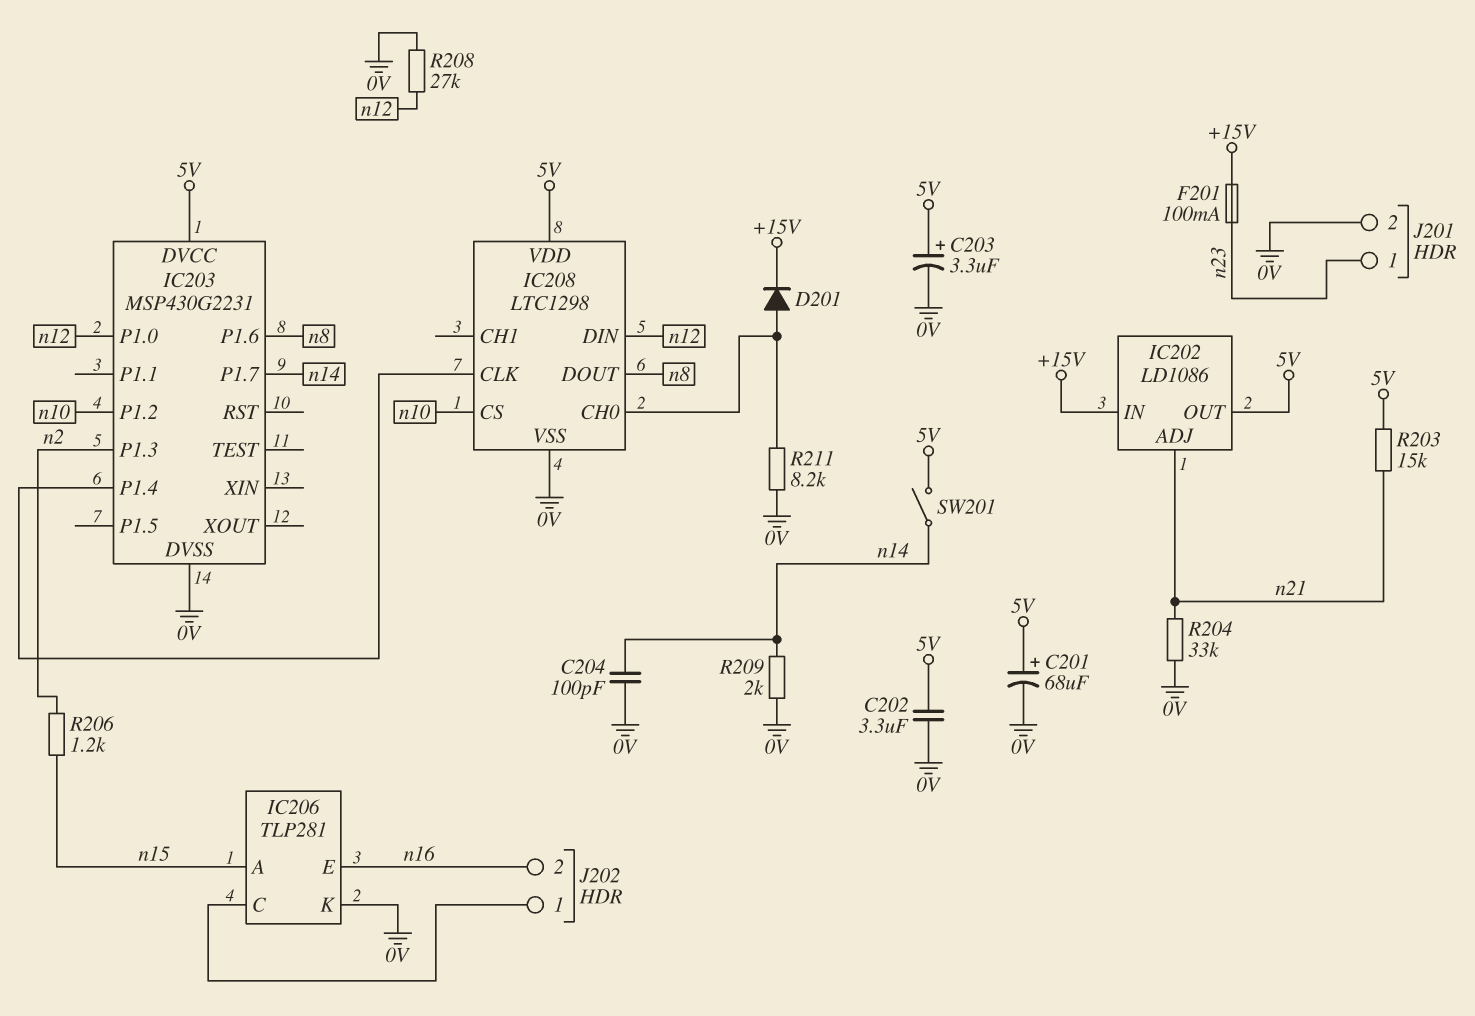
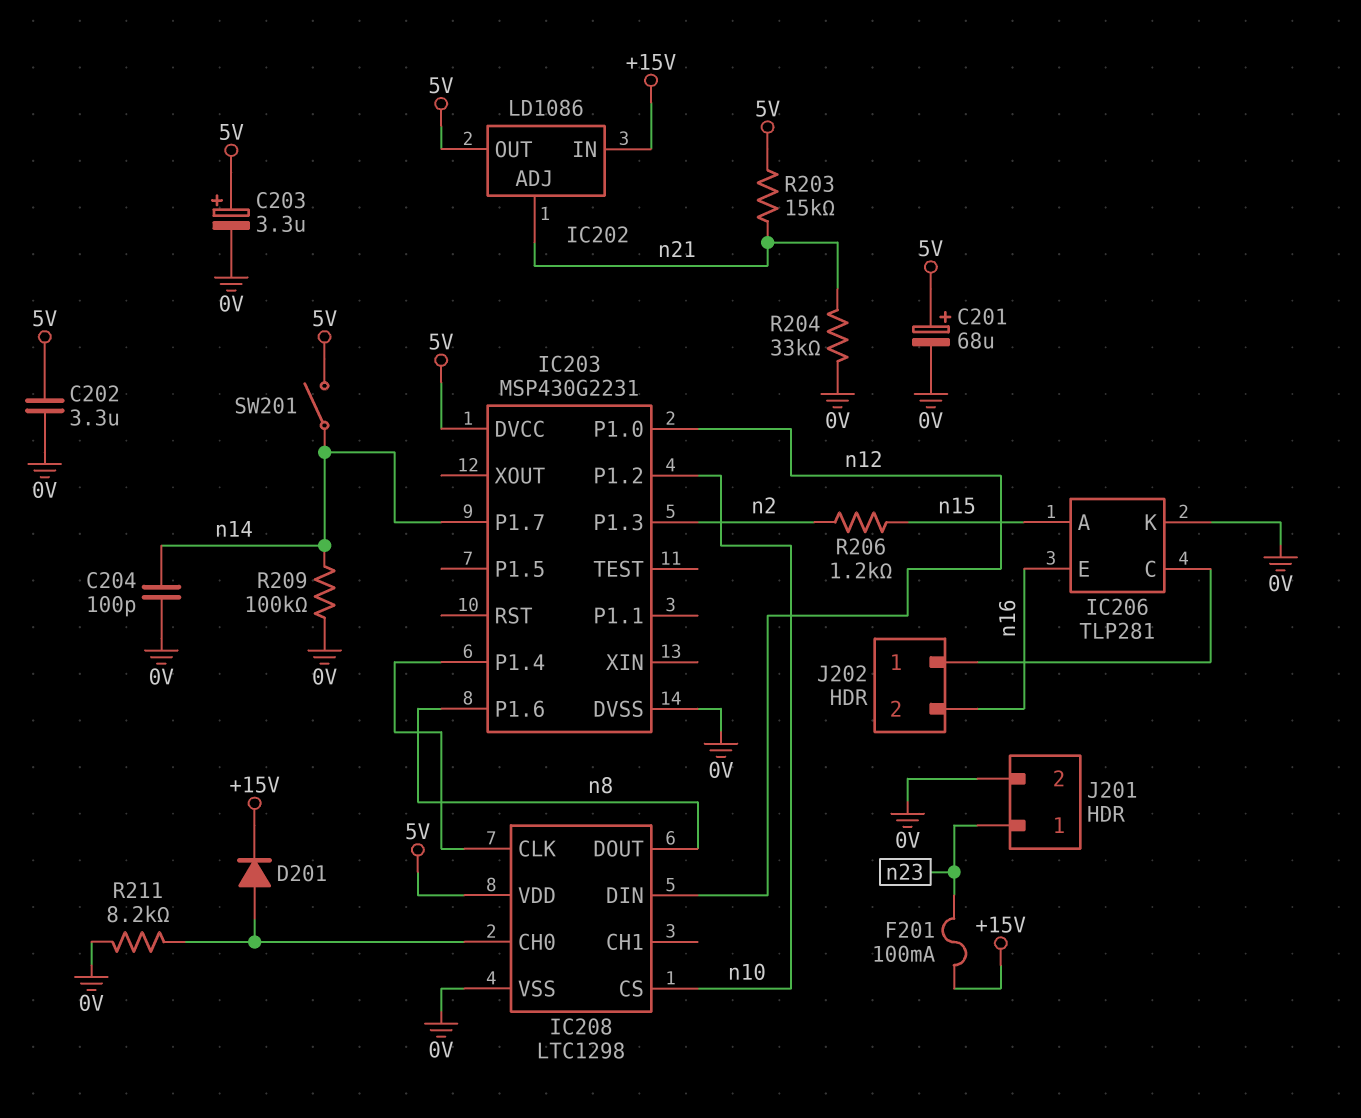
R208: 27k (0V, n12) -> none
R209: 2k (0V, n14) -> 100k (0V, n14)

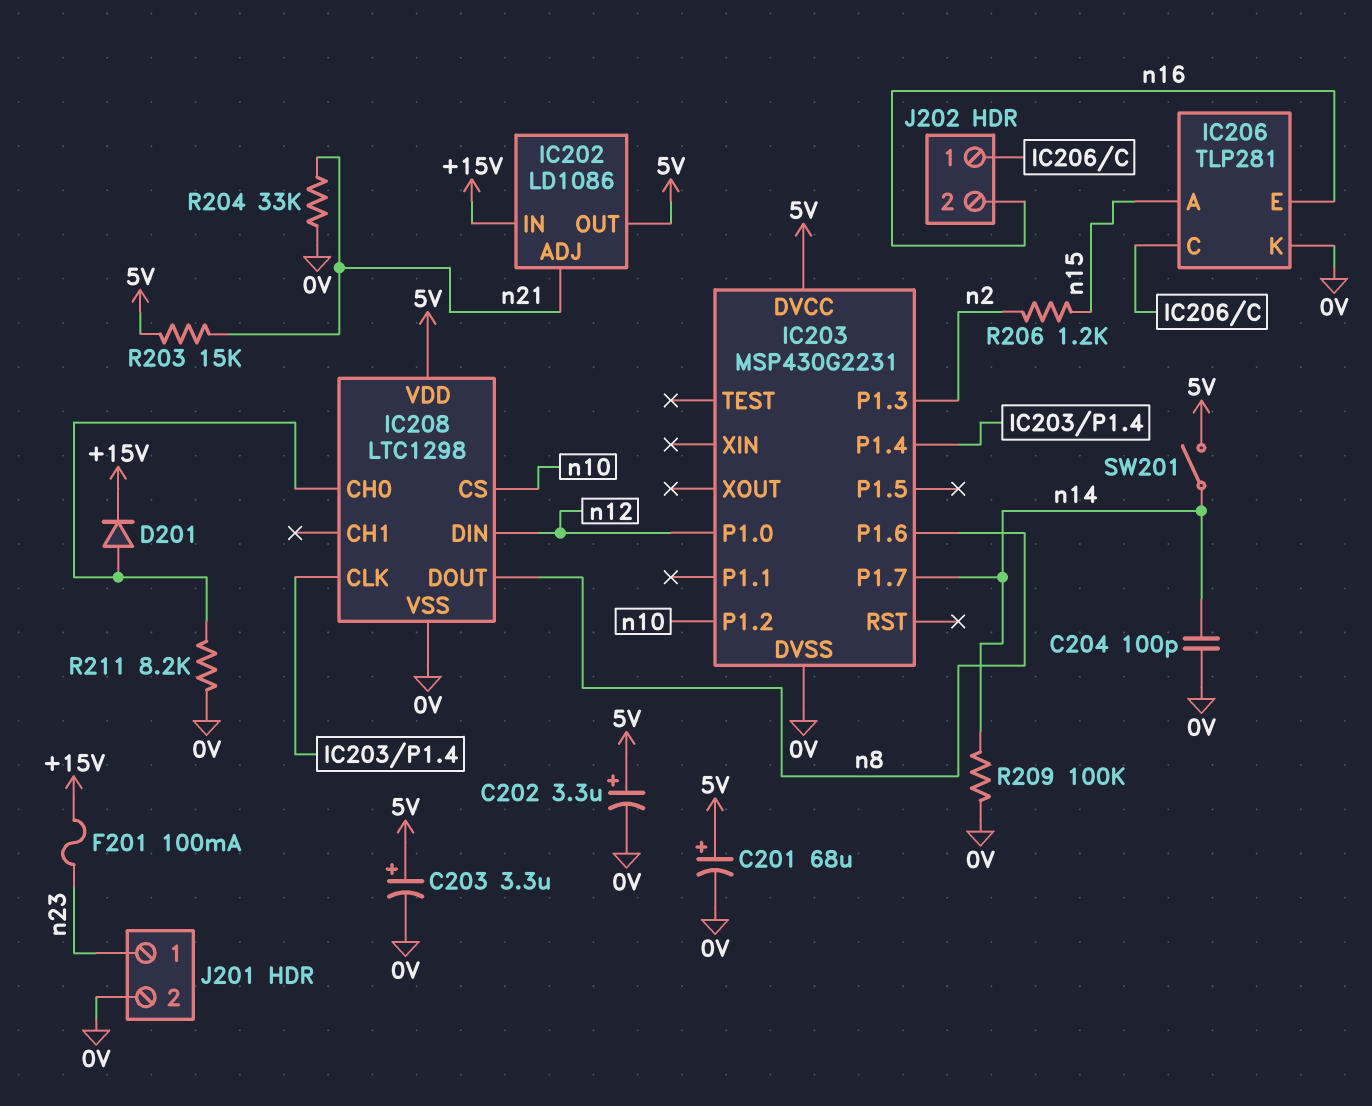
C202: 3.3uF (0V, 5V) -> 3.3uF (plus 5V, minus 0V)

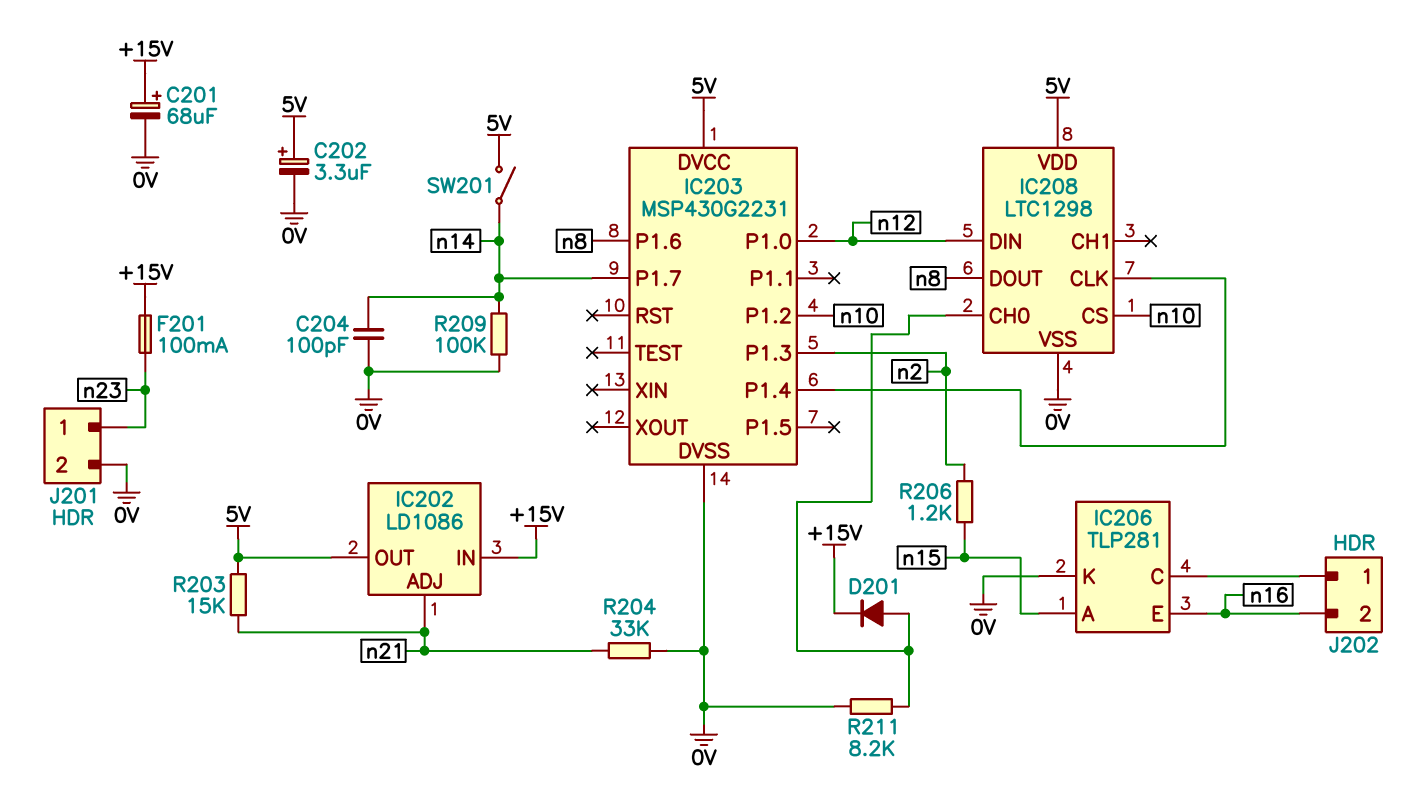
C201: 68uF (plus 5V, minus 0V) -> 68uF (plus +15V, minus 0V)
C203: 3.3uF (plus 5V, minus 0V) -> none

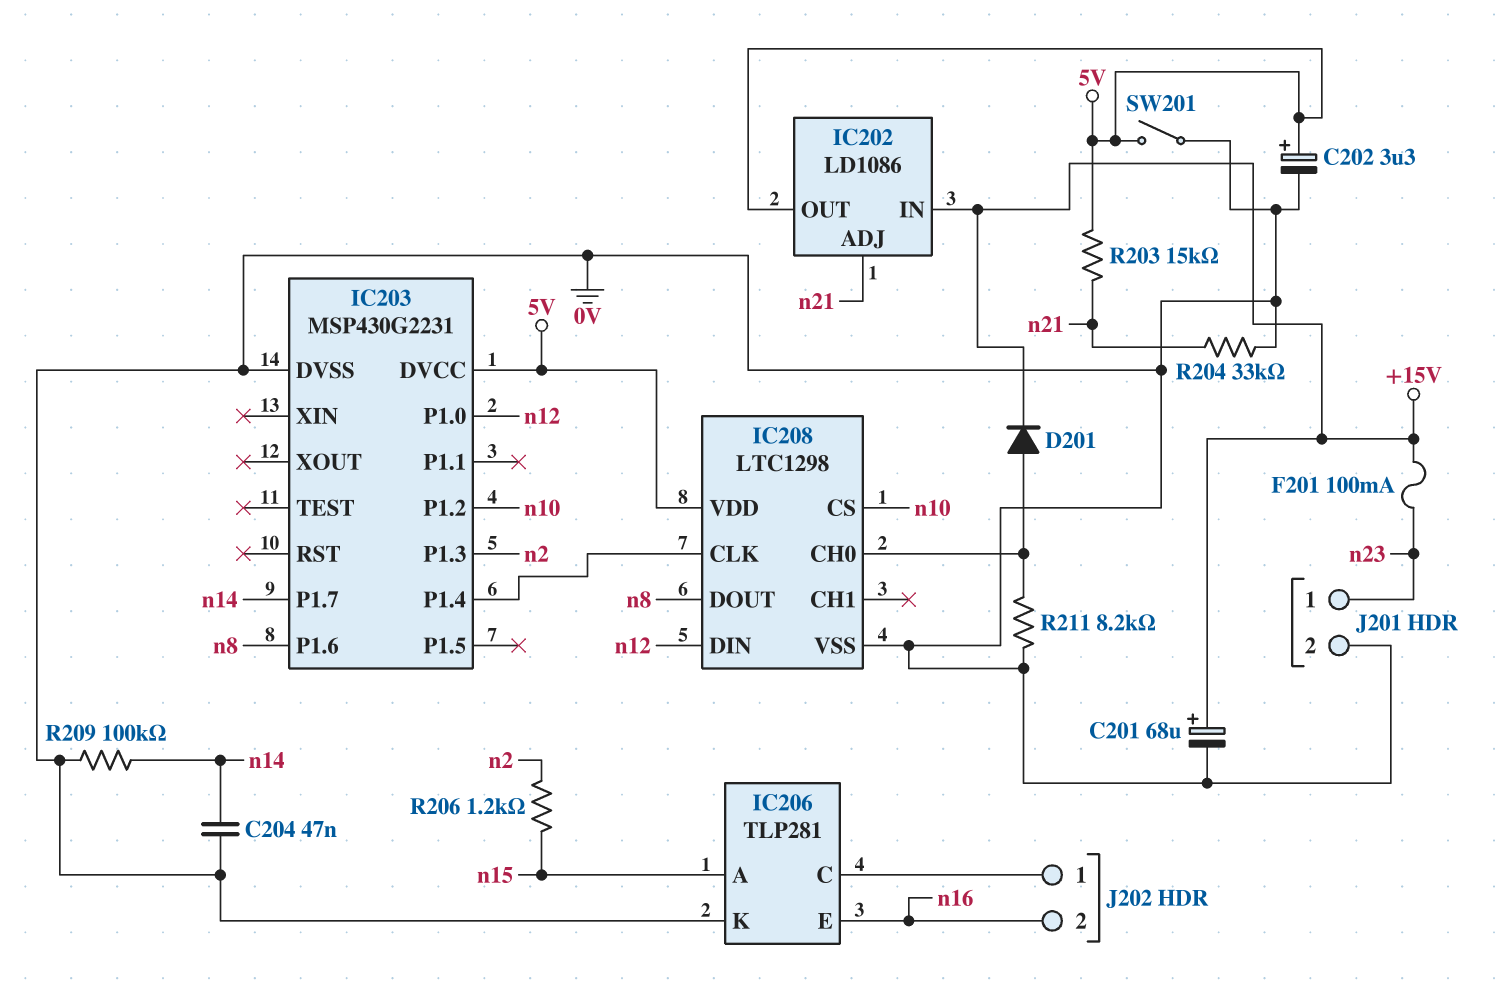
C204: 100pF (0V, n14) -> 47nF (0V, n14)
SW201: switch (5V, n14) -> switch (0V, 5V)

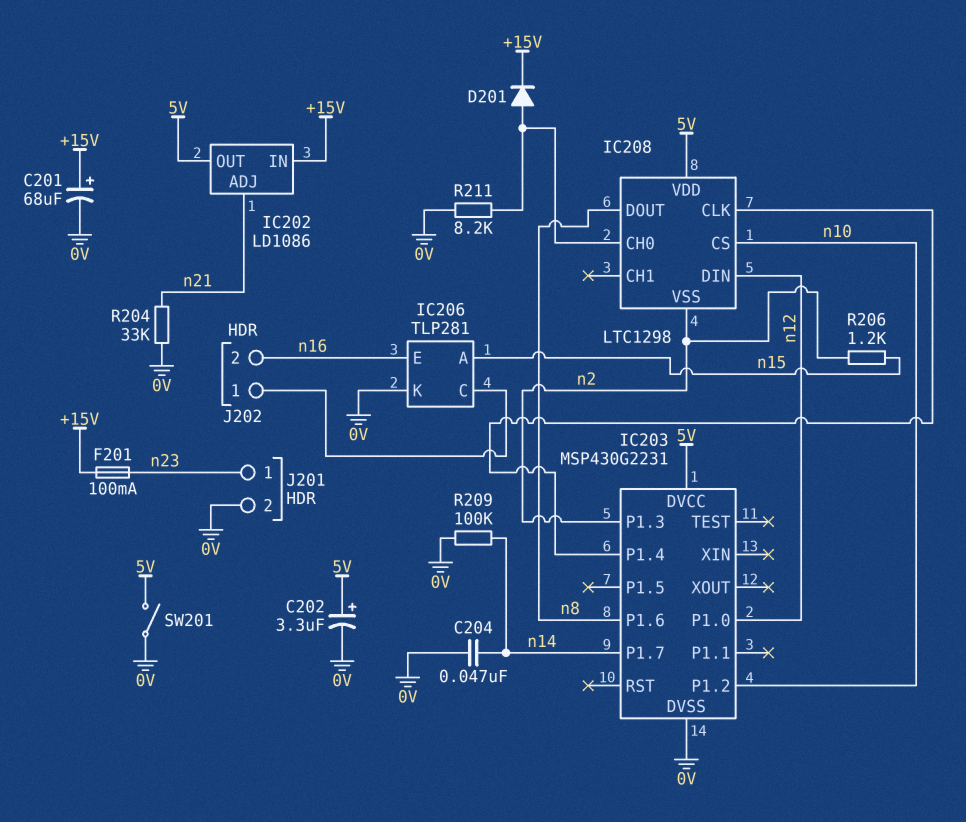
IC208 pin VSS: 0V -> n2
R203: 15k (5V, n21) -> none

